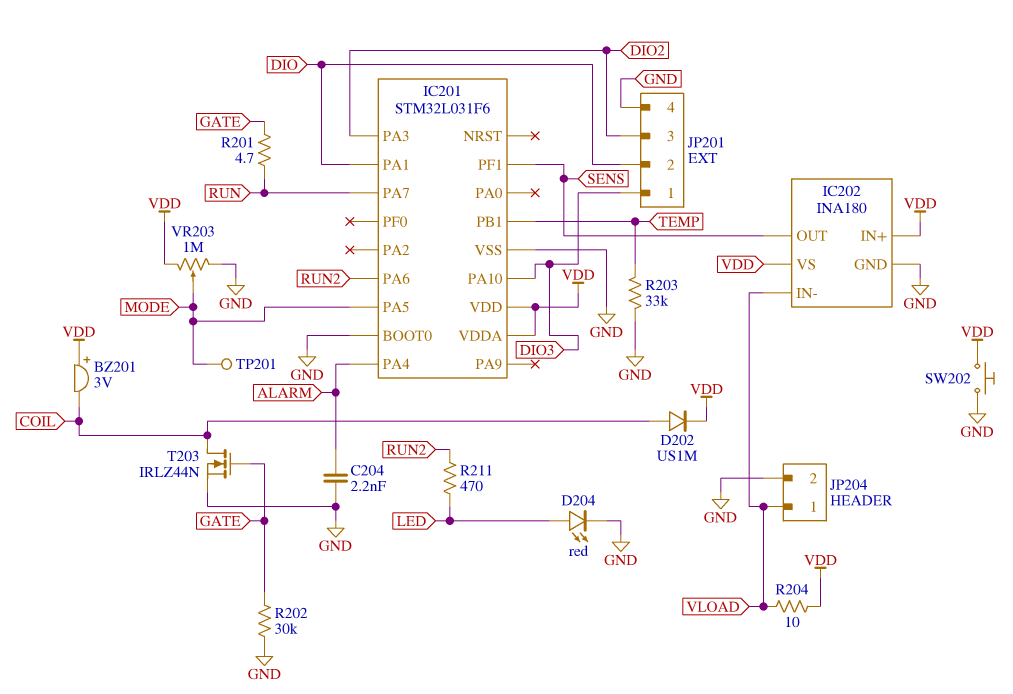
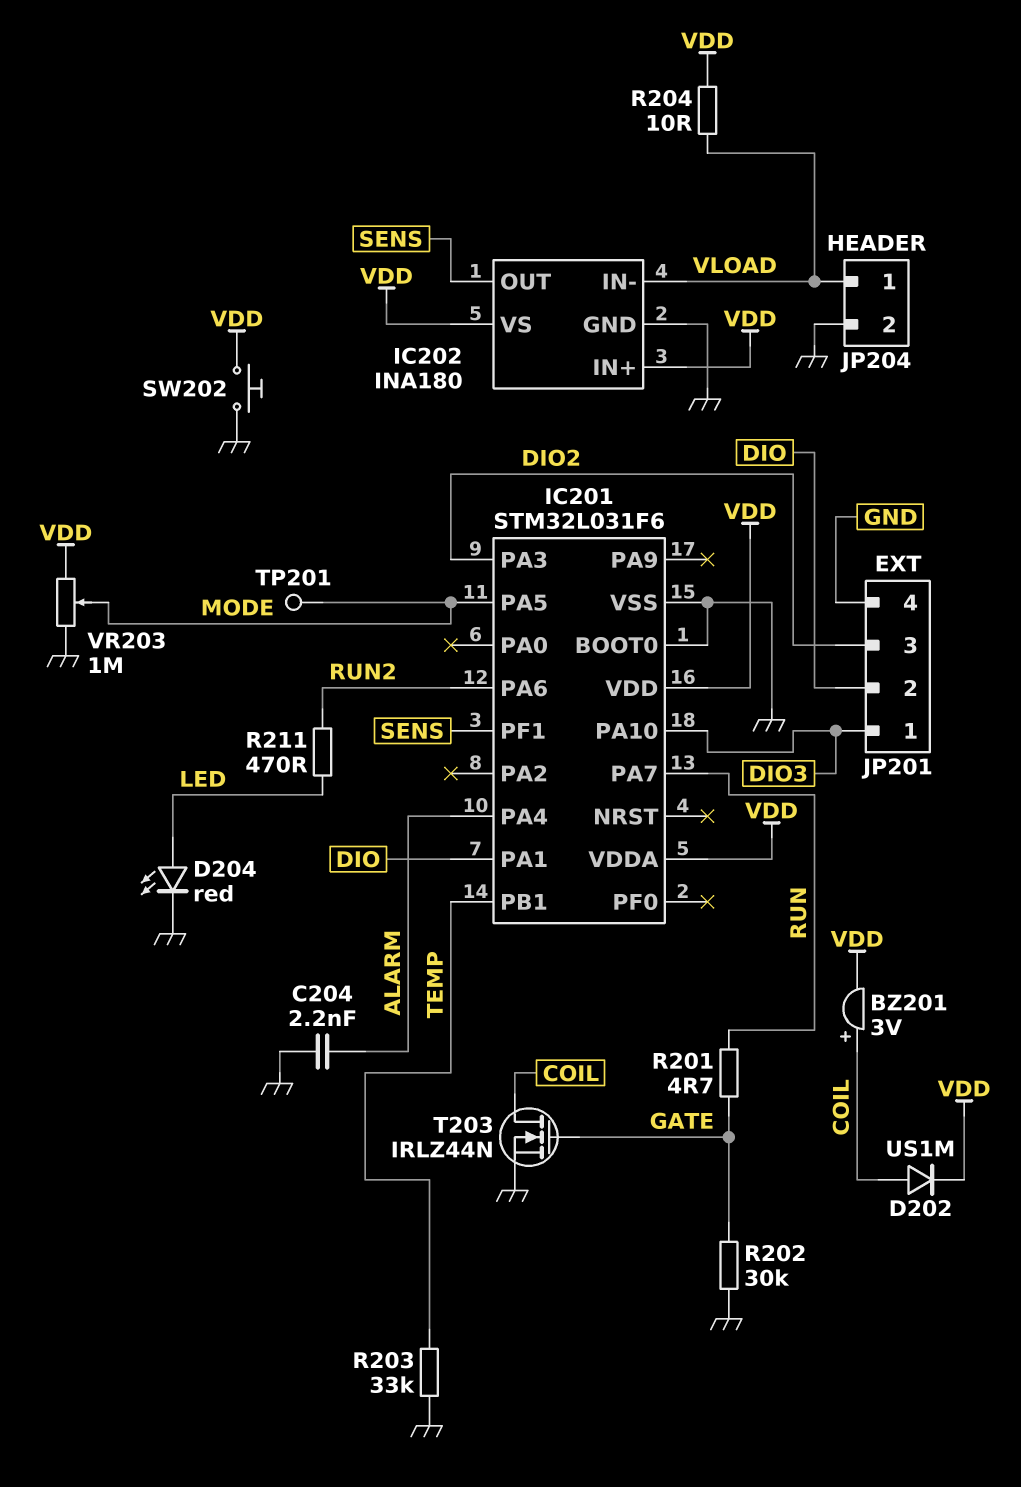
BZ201: buzzer 3V (plus VDD, minus COIL) -> buzzer 3V (plus COIL, minus VDD)

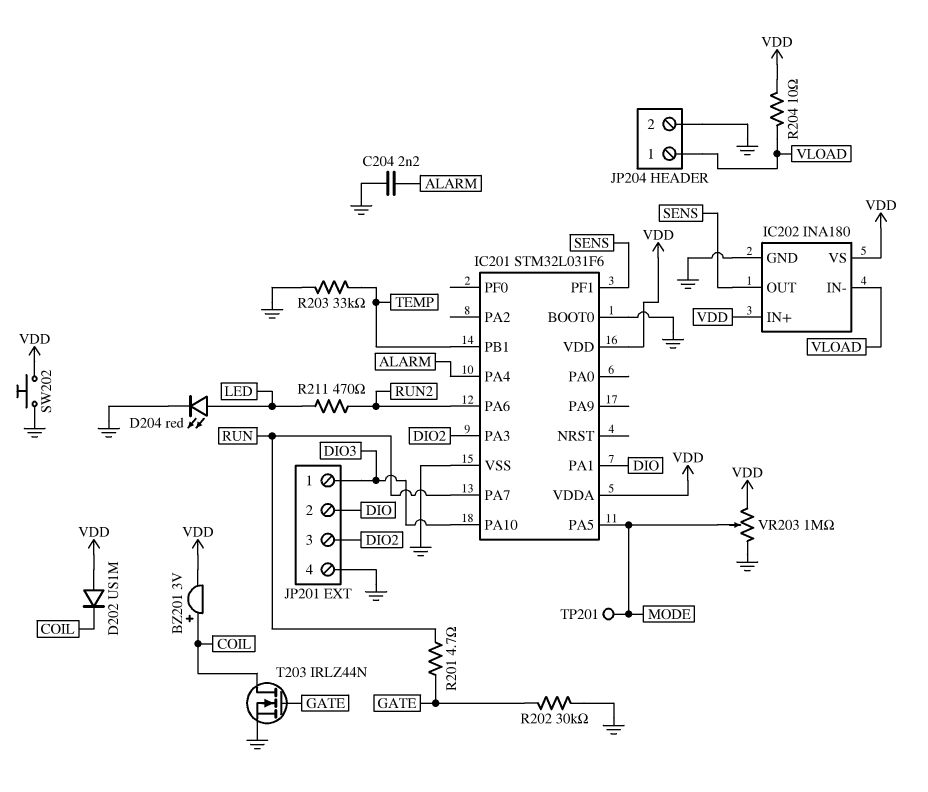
D202: diode US1M (A COIL, K VDD) -> diode US1M (A VDD, K COIL)

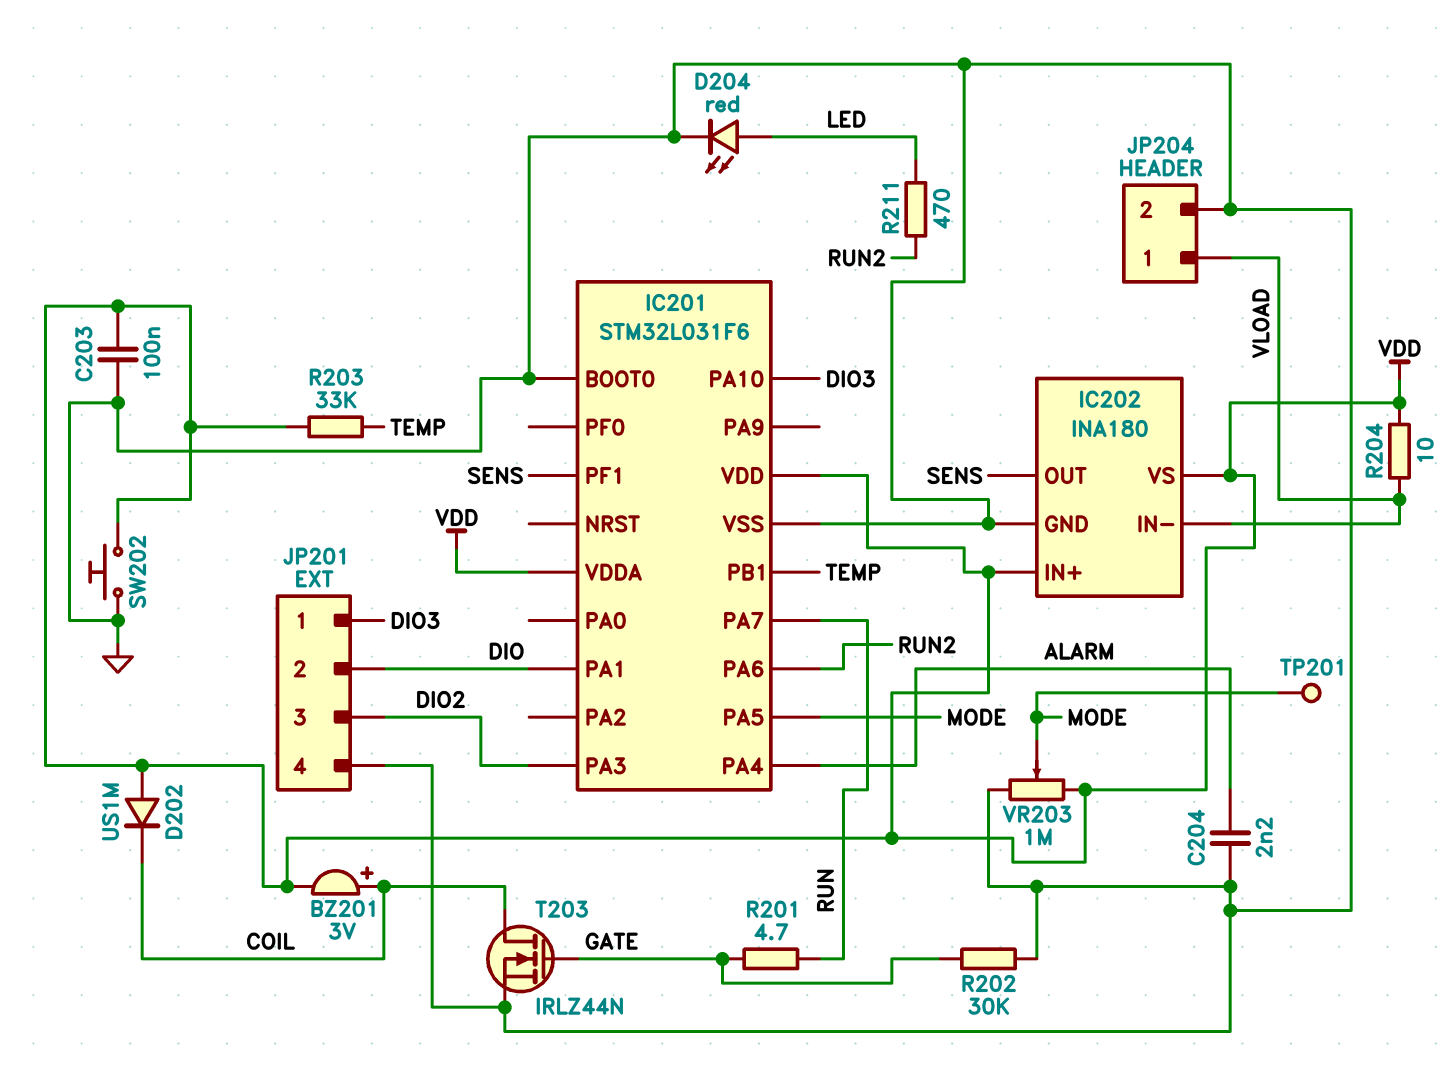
C203: none -> 100nF (GND, VDD)
R203: 33k (GND, TEMP) -> 33k (TEMP, VDD)

